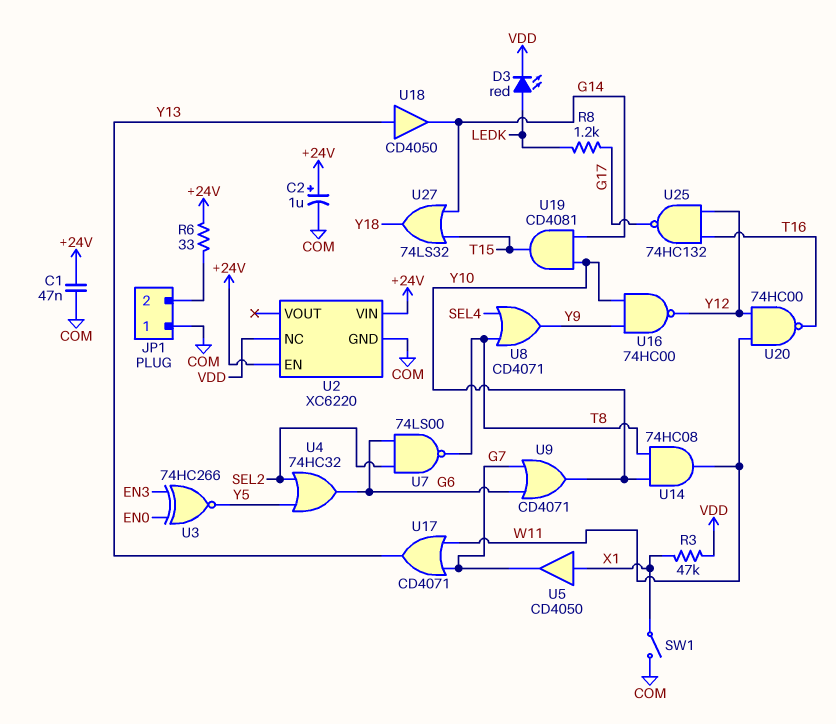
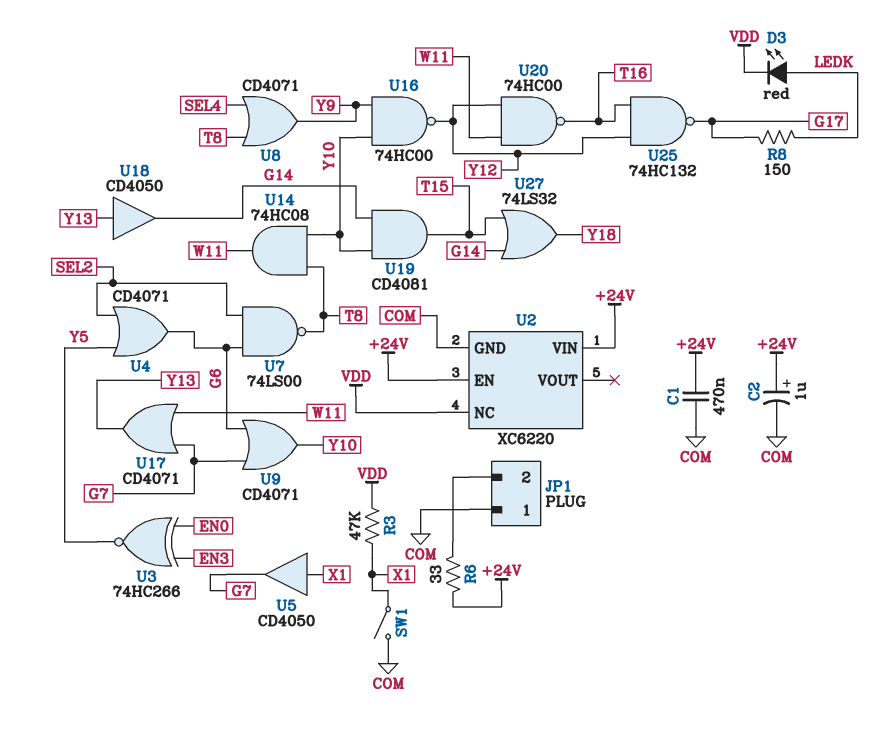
C1: 47nF (+24V, COM) -> 470nF (+24V, COM)
R8: 1.2k (G17, LEDK) -> 150 (G17, LEDK)
U4: OR 74HC32 (in SEL2, in Y5, out G6) -> OR CD4071 (in SEL2, in Y5, out G6)

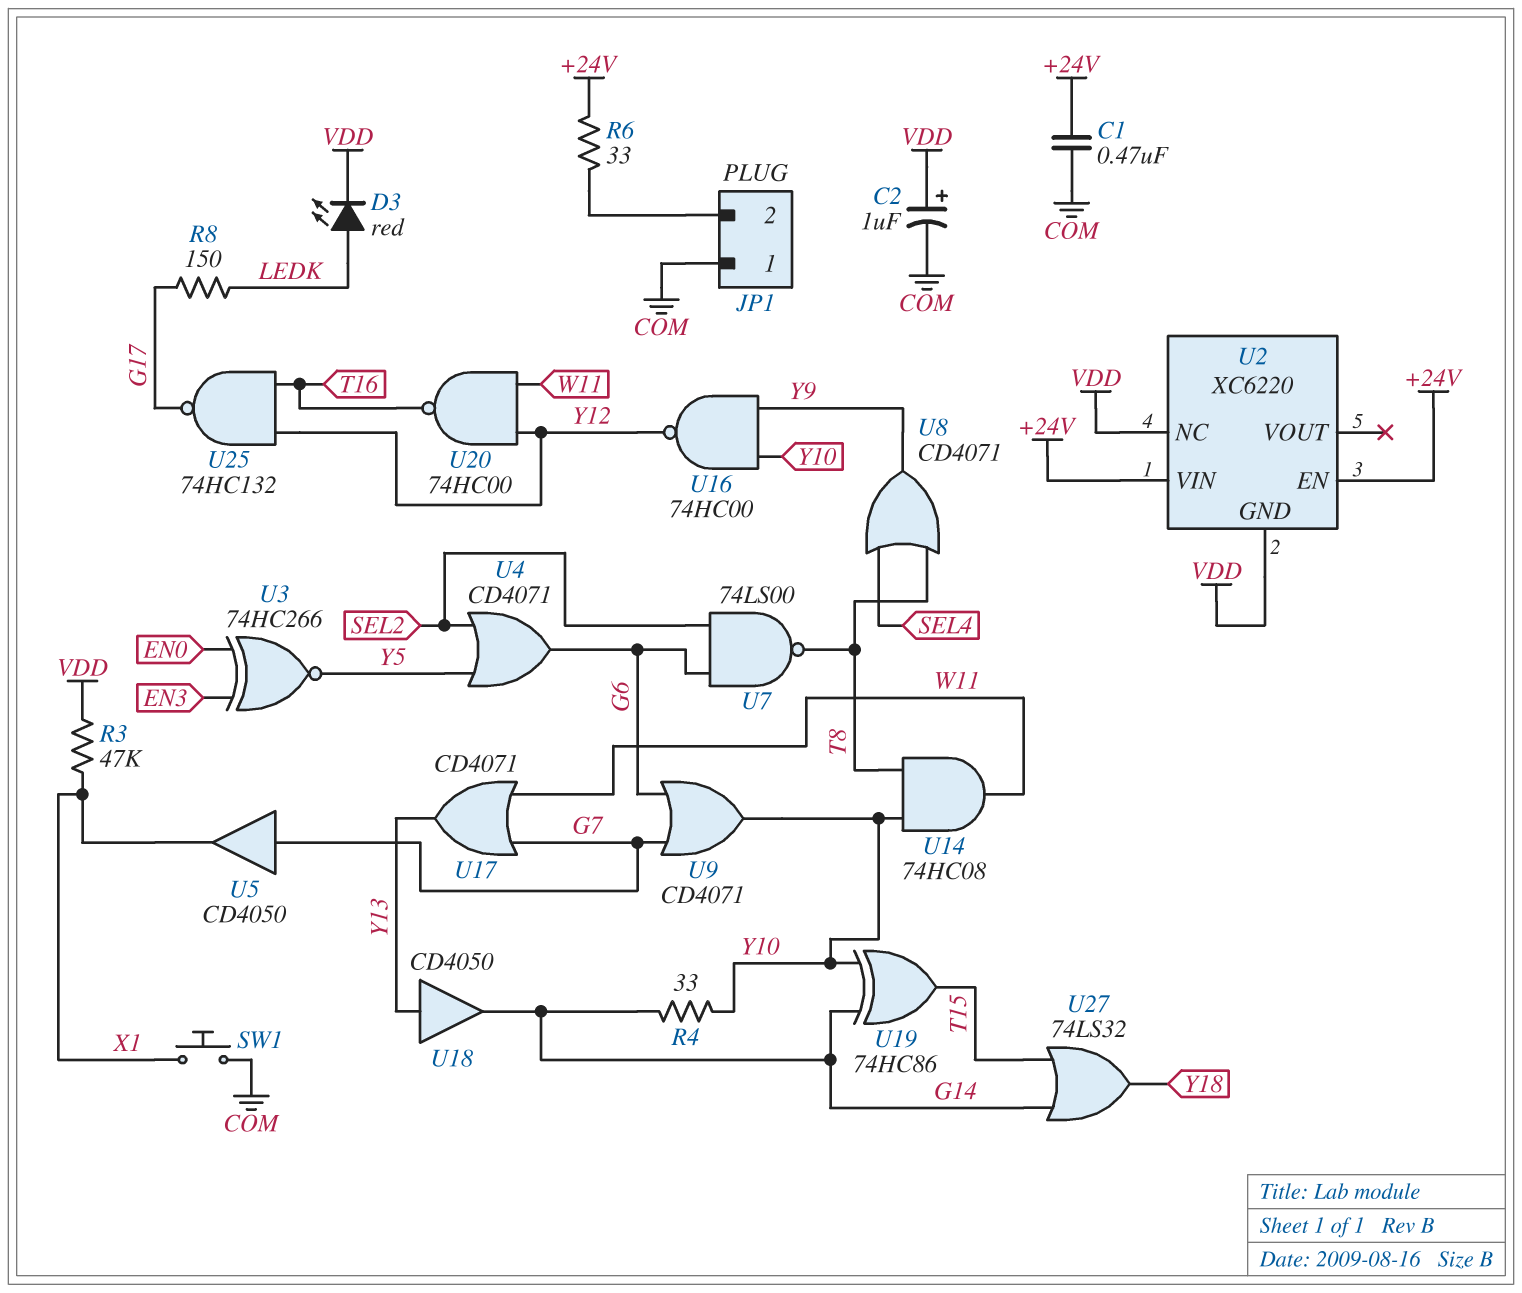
C2: 1uF (plus +24V, minus COM) -> 1uF (plus VDD, minus COM)
R4: none -> 33 (G14, Y10)
SW1: switch (COM, X1) -> button (COM, X1)
U2 pin GND: COM -> VDD
U5: buffer CD4050 (in X1, out G7) -> buffer CD4050 (in G7, out X1)
U19: AND CD4081 (in G14, in Y10, out T15) -> XOR 74HC86 (in G14, in Y10, out T15)

